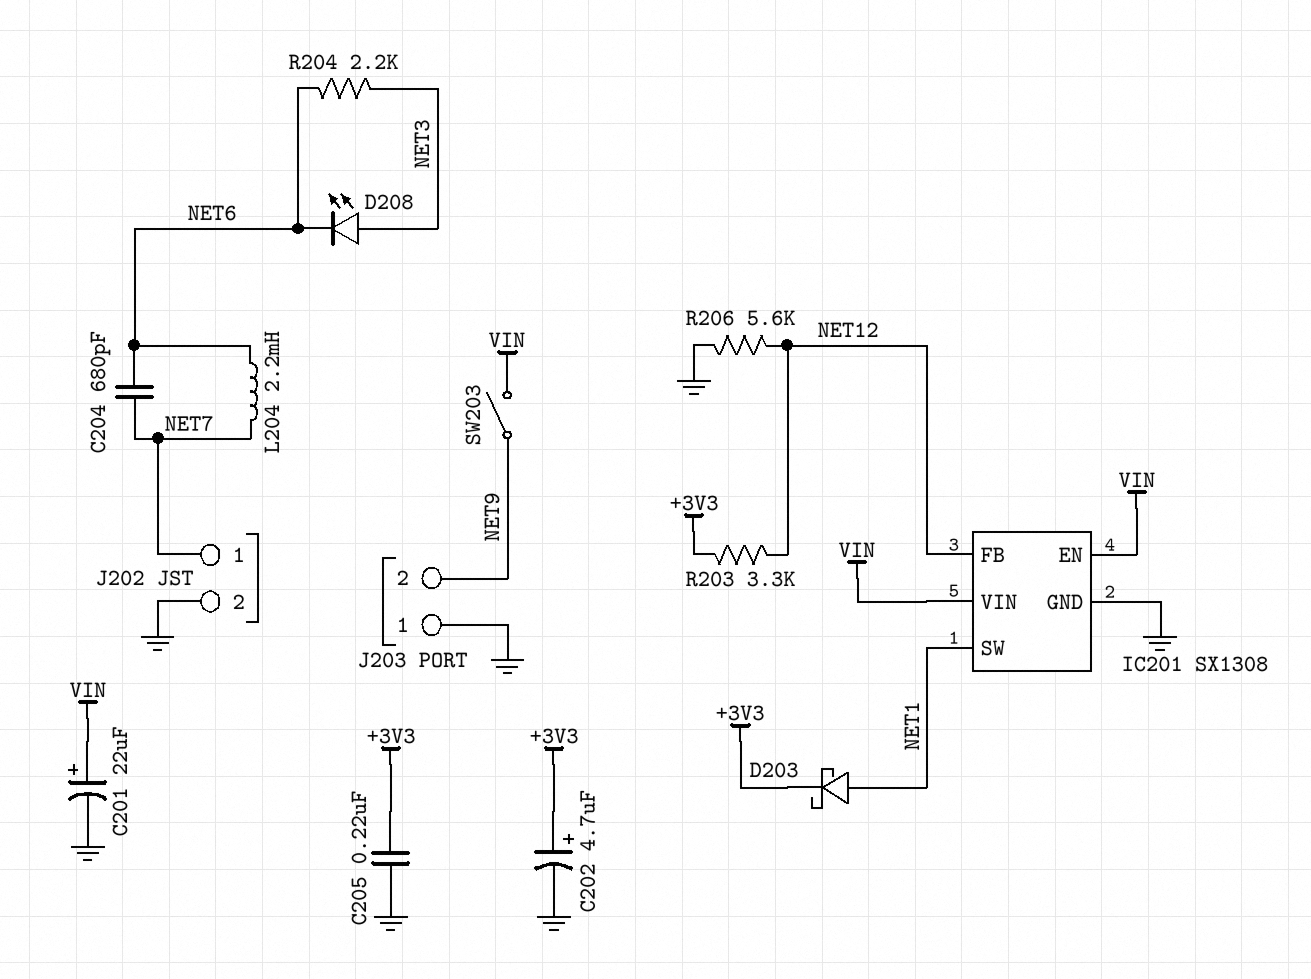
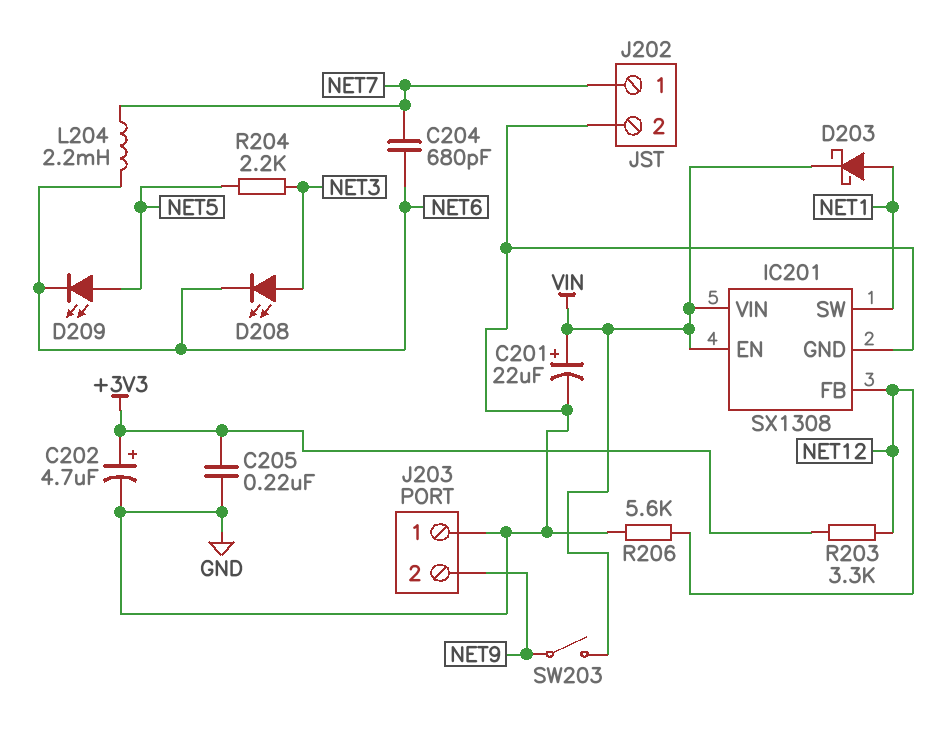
D203: schottky (A NET1, K +3V3) -> schottky (A NET1, K VIN)
D209: none -> LED (A NET5, K NET6)
R204: 2.2k (NET3, NET6) -> 2.2k (NET3, NET5)

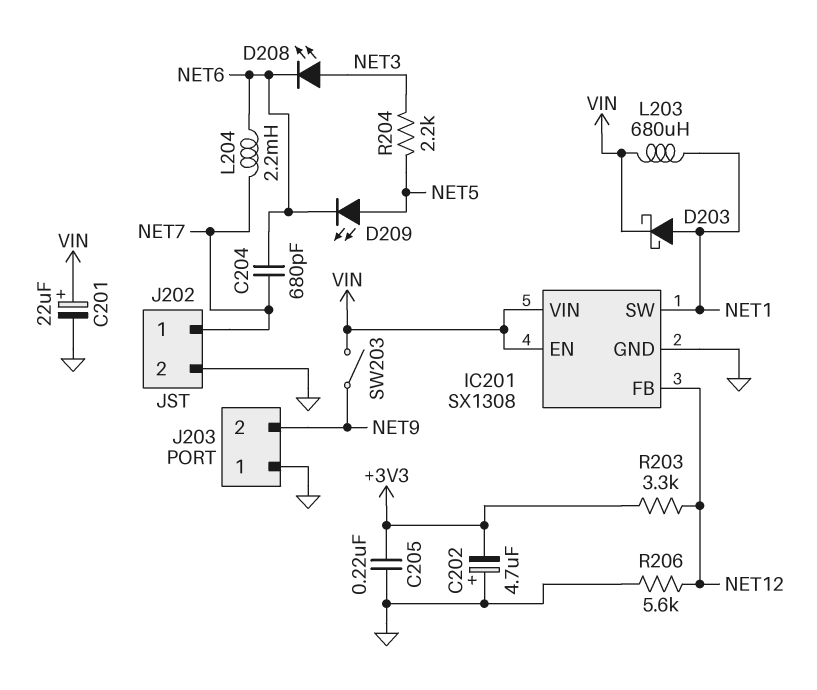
C202: 4.7uF (plus +3V3, minus GND) -> 4.7uF (plus GND, minus +3V3)
L203: none -> 680uH (NET1, VIN)

